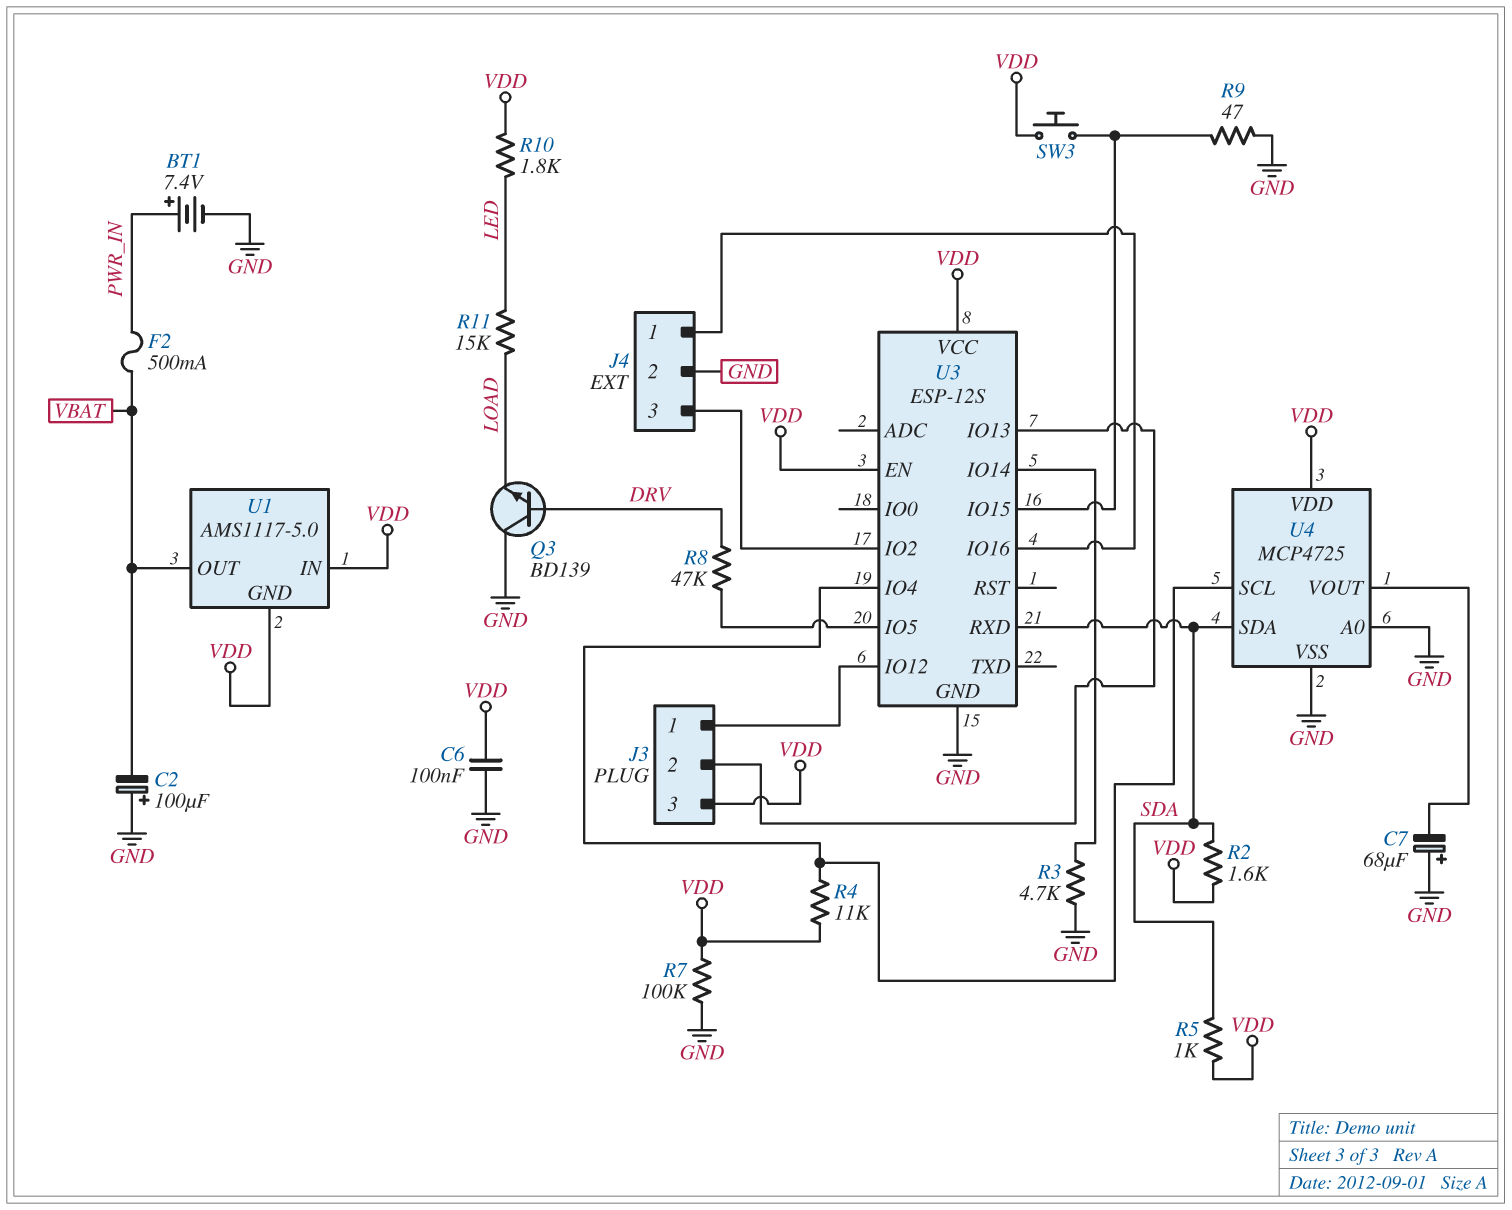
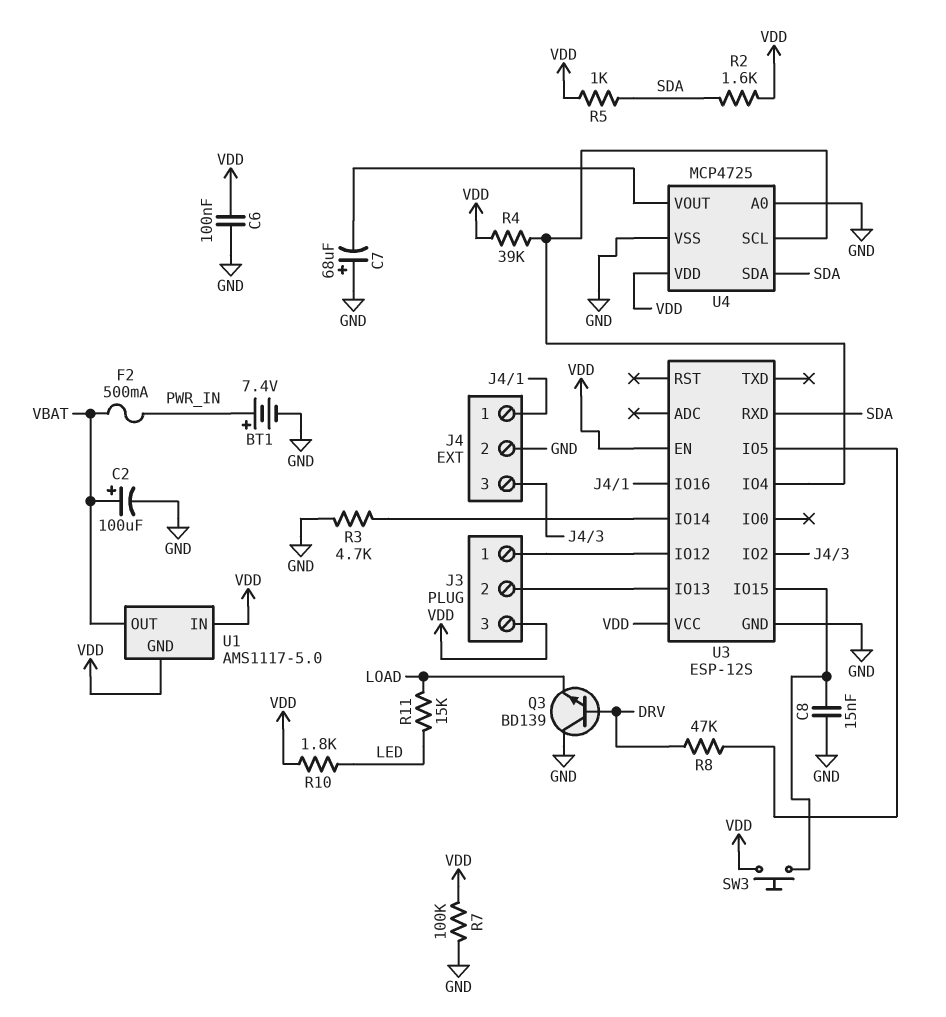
C2: 100uF (plus GND, minus VBAT) -> 100uF (plus VBAT, minus GND)
C8: none -> 15nF (GND, U3/IO15)
R4: 11k (U3/IO4, VDD) -> 39k (U3/IO4, VDD)
R9: 47 (GND, U3/IO15) -> none

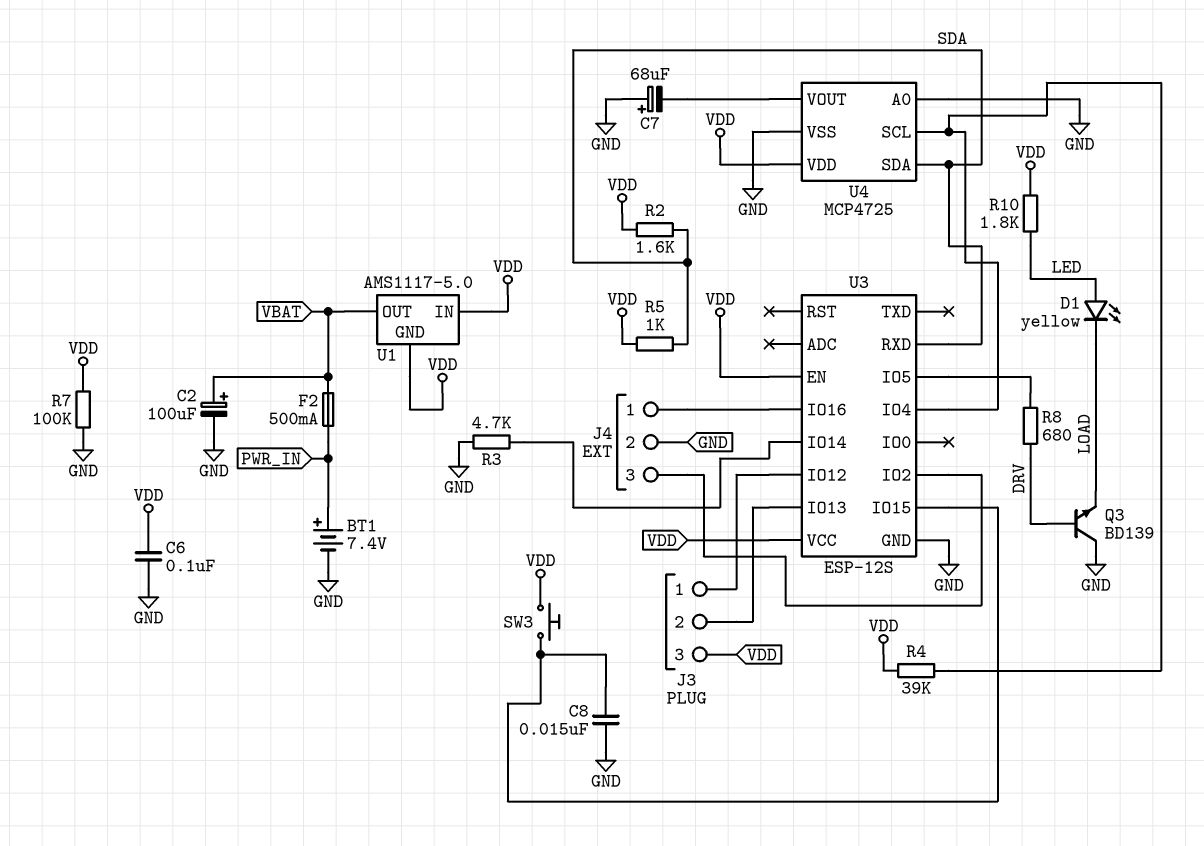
D1: none -> LED yellow (A LED, K LOAD)
R8: 47k (DRV, U3/IO5) -> 680 (DRV, U3/IO5)
R11: 15k (LED, LOAD) -> none

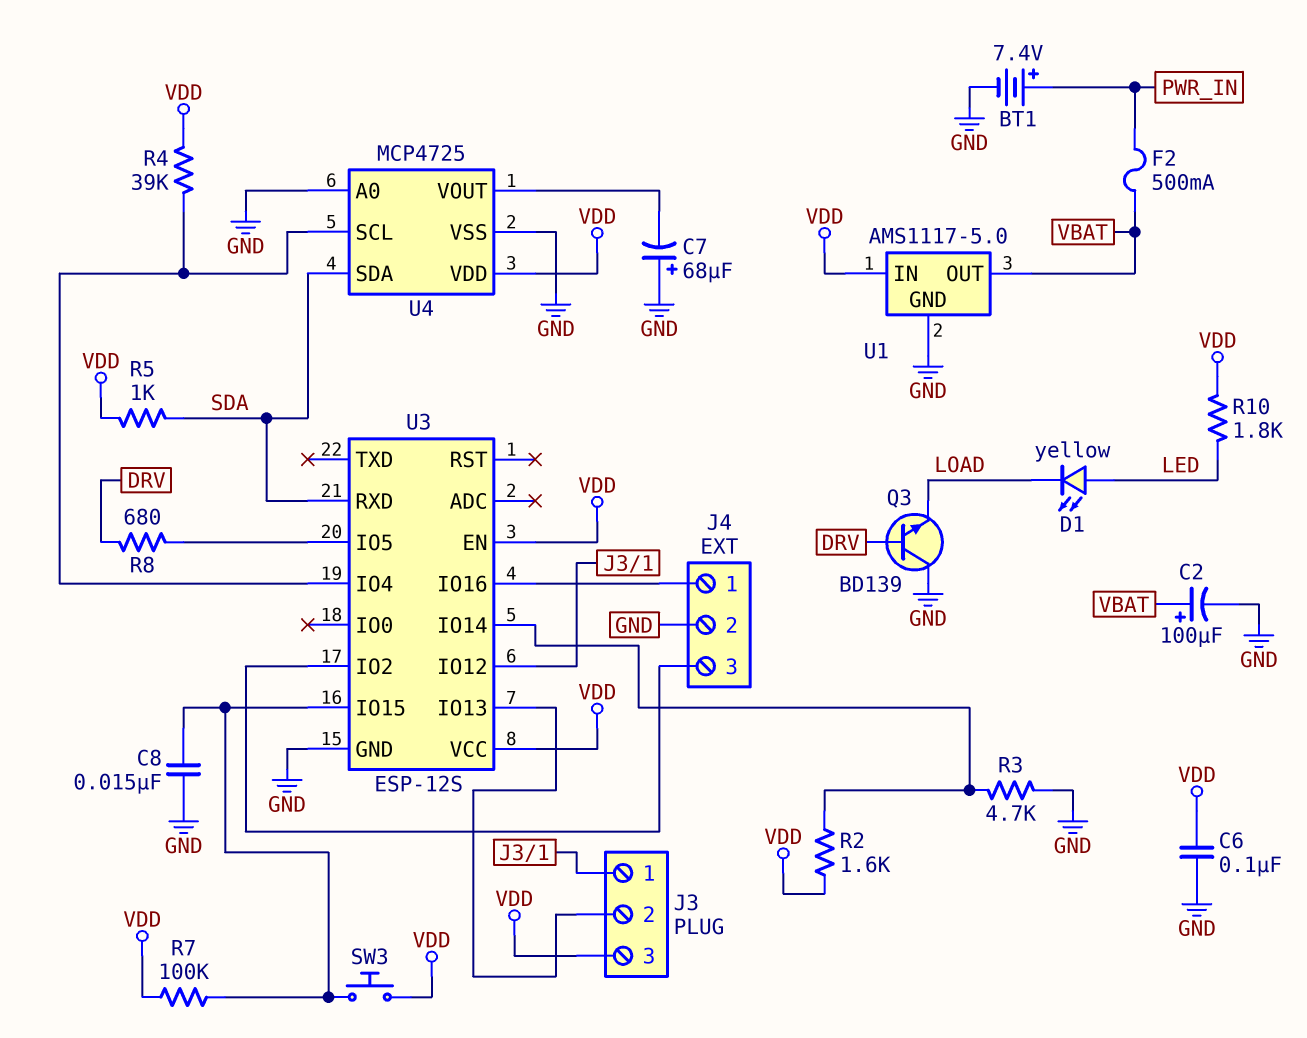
R2: 1.6k (SDA, VDD) -> 1.6k (U3/IO14, VDD)
R7: 100k (GND, VDD) -> 100k (U3/IO15, VDD)
U1 pin GND: VDD -> GND

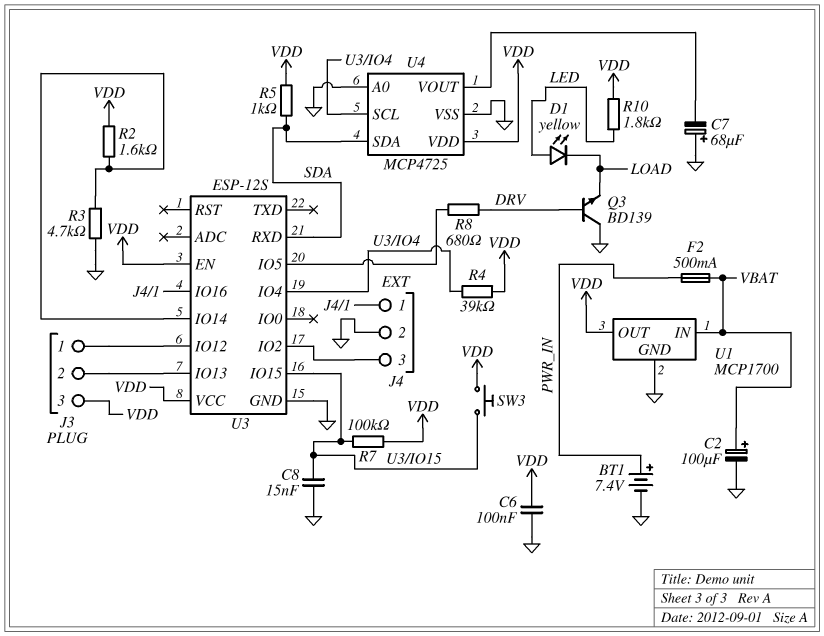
U1: AMS1117-5.0 -> MCP1700
U1 pin IN: VDD -> VBAT
U1 pin OUT: VBAT -> VDD

